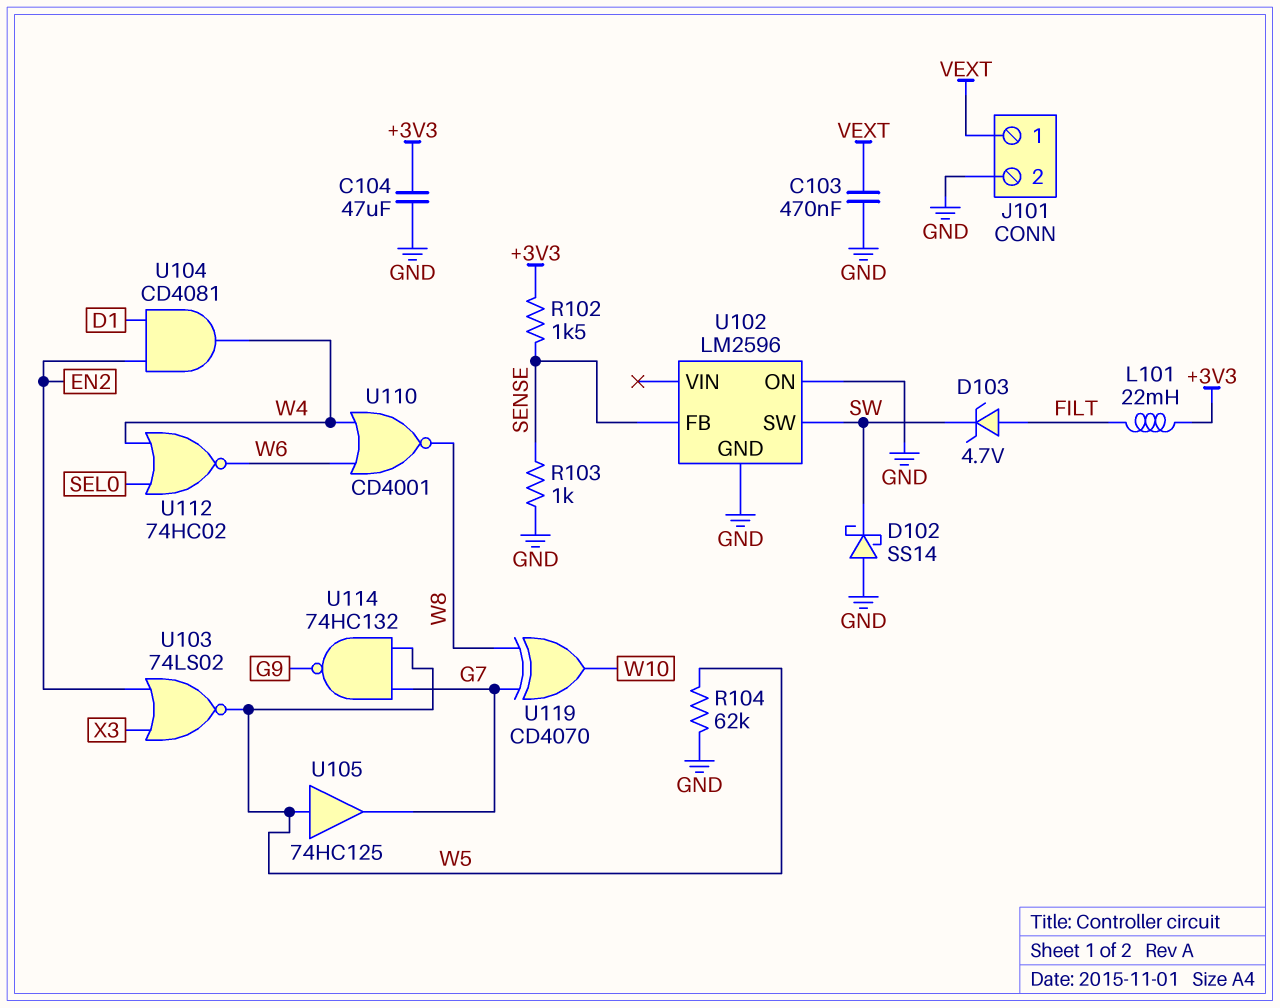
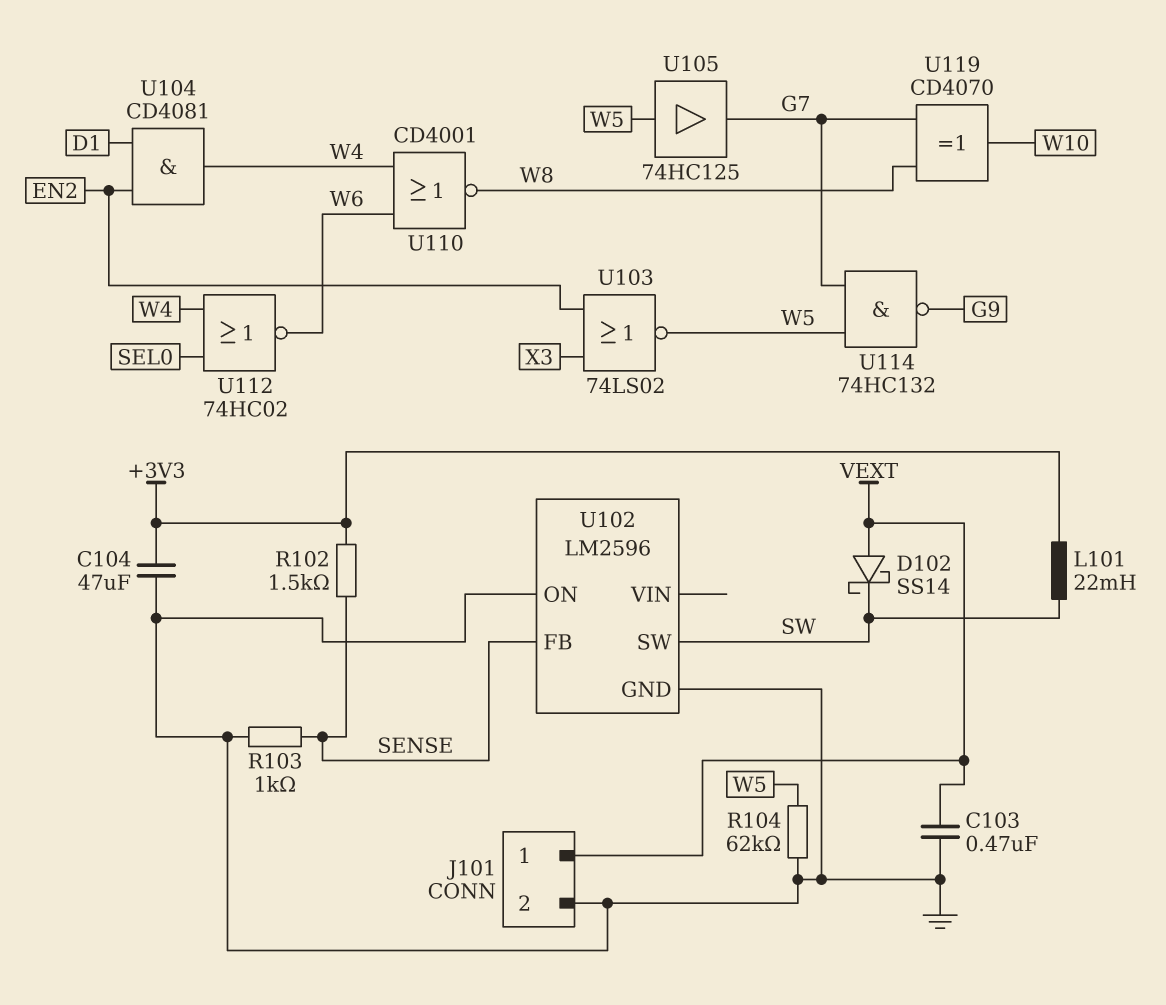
D102: schottky SS14 (A GND, K SW) -> schottky SS14 (A VEXT, K SW)
D103: zener 4.7V (A FILT, K SW) -> none
L101: 22mH (+3V3, FILT) -> 22mH (+3V3, SW)

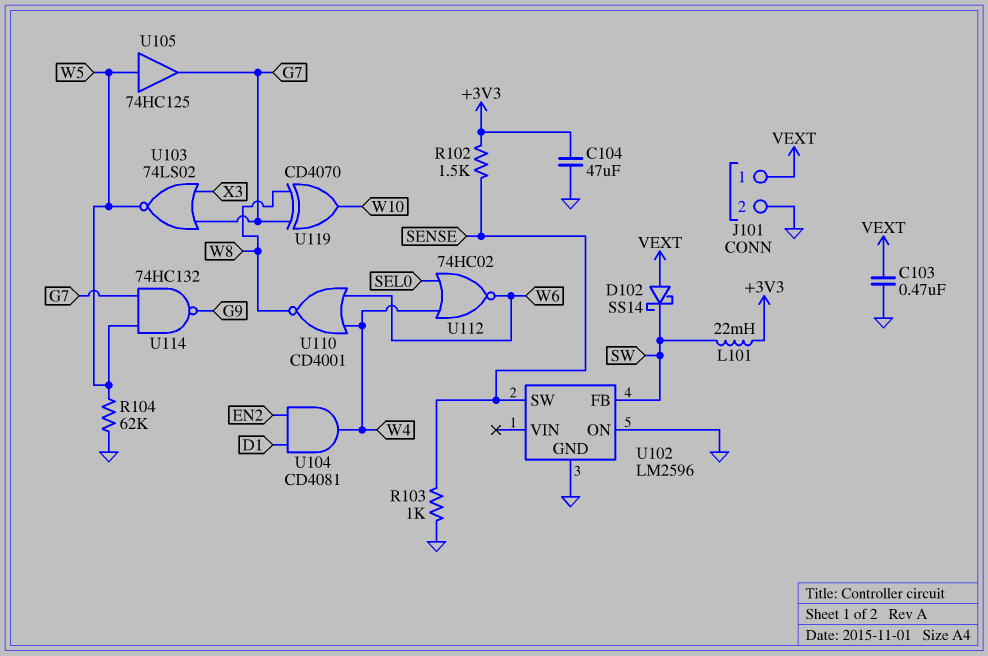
U102 pin FB: SENSE -> SW
U102 pin SW: SW -> SENSE
U103: NOR 74LS02 (in EN2, in X3, out W5) -> NOR 74LS02 (in G7, in X3, out W5)

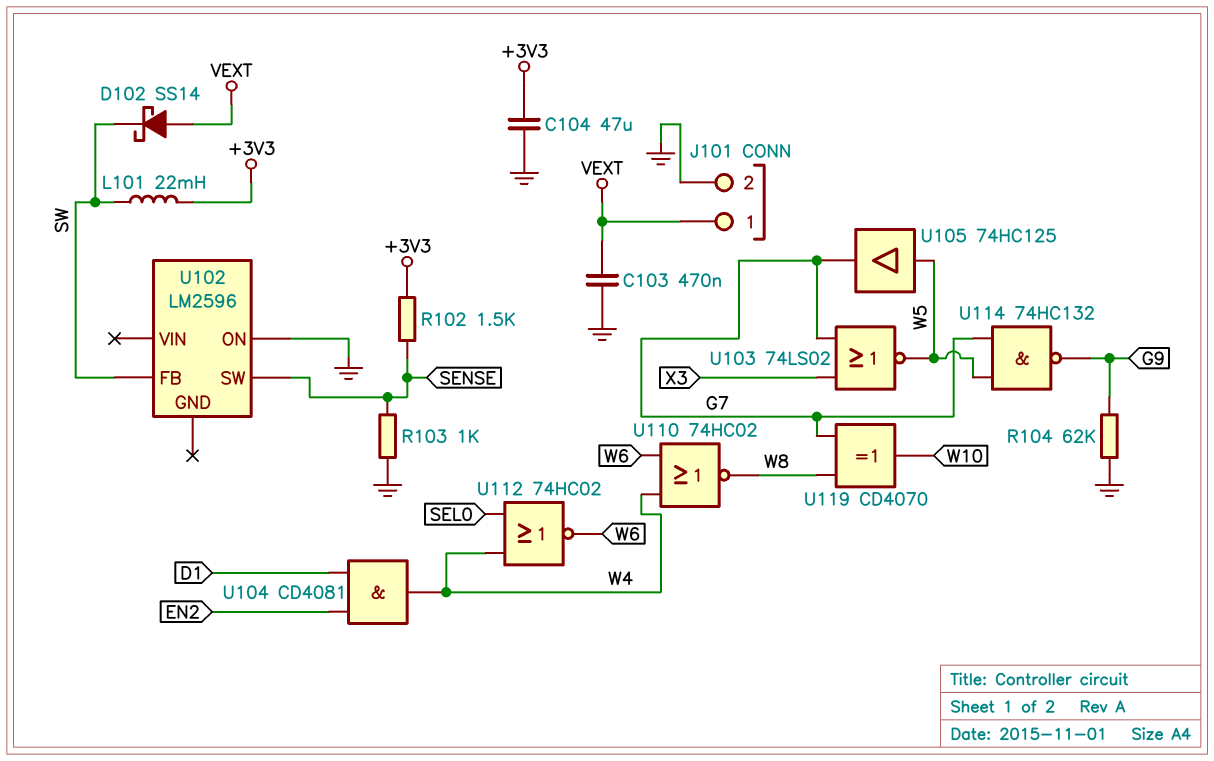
R104: 62k (GND, W5) -> 62k (G9, GND)
U102 pin GND: GND -> none
U110: NOR CD4001 (in W4, in W6, out W8) -> NOR 74HC02 (in W4, in W6, out W8)

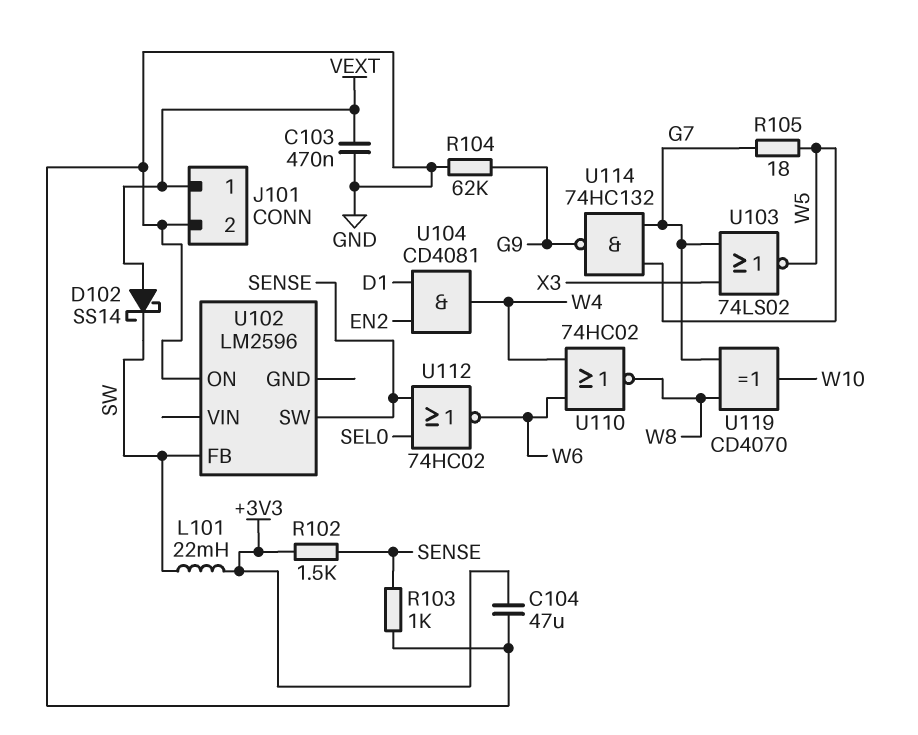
R105: none -> 18 (G7, W5)
U105: buffer 74HC125 (in W5, out G7) -> none
U112: NOR 74HC02 (in SEL0, in W4, out W6) -> NOR 74HC02 (in SEL0, in SENSE, out W6)

